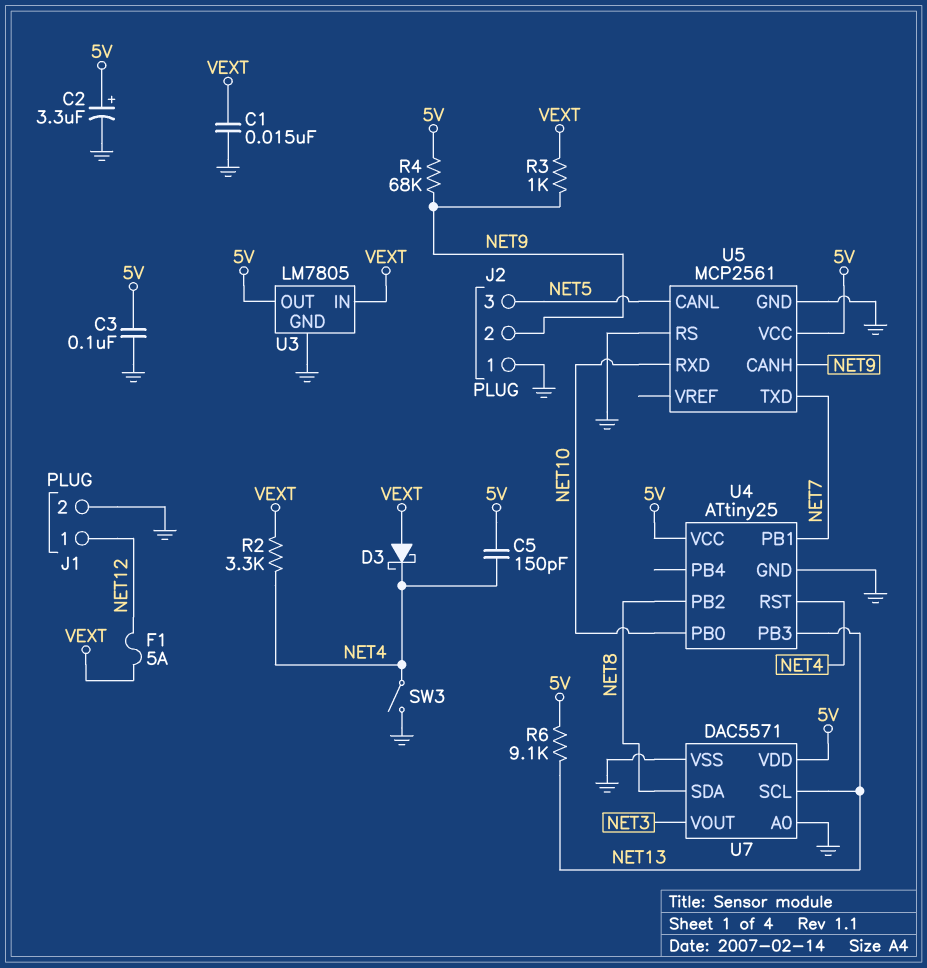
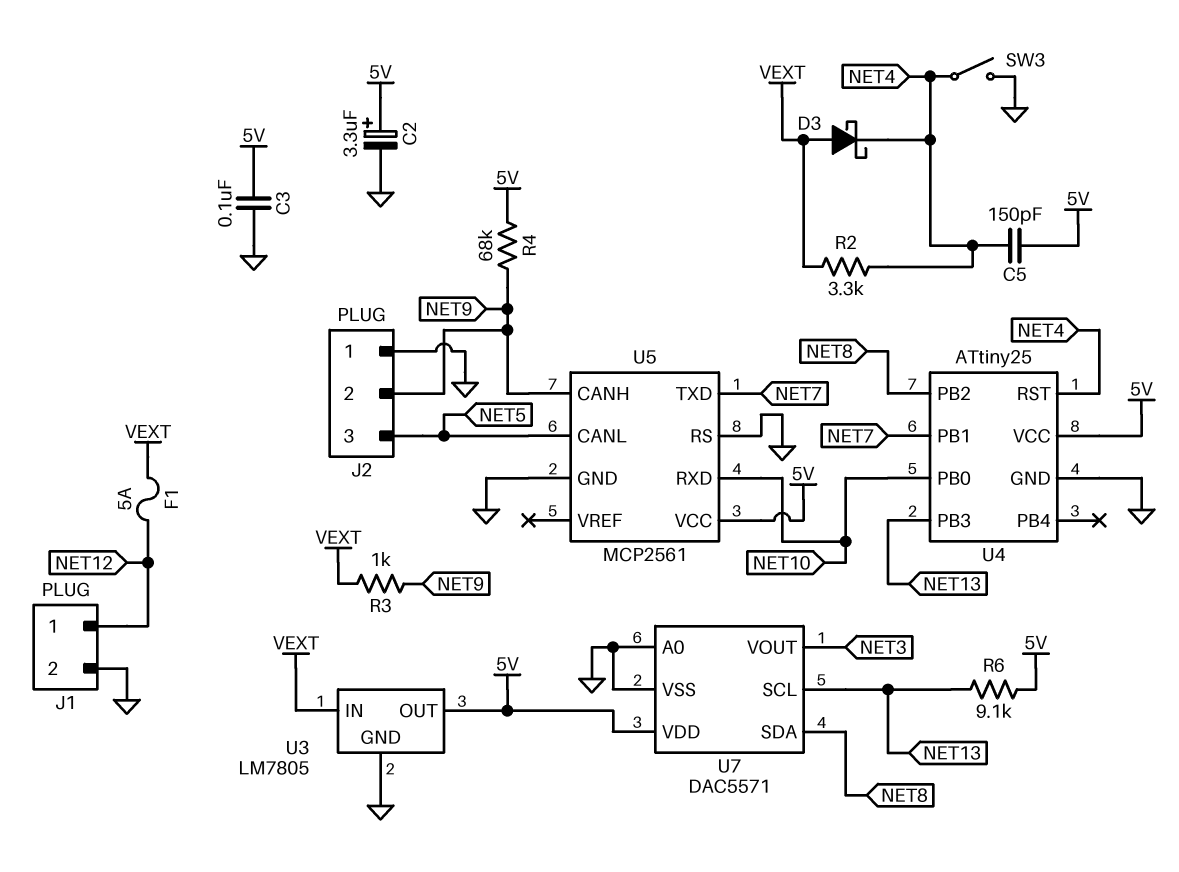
C1: 15nF (GND, VEXT) -> none

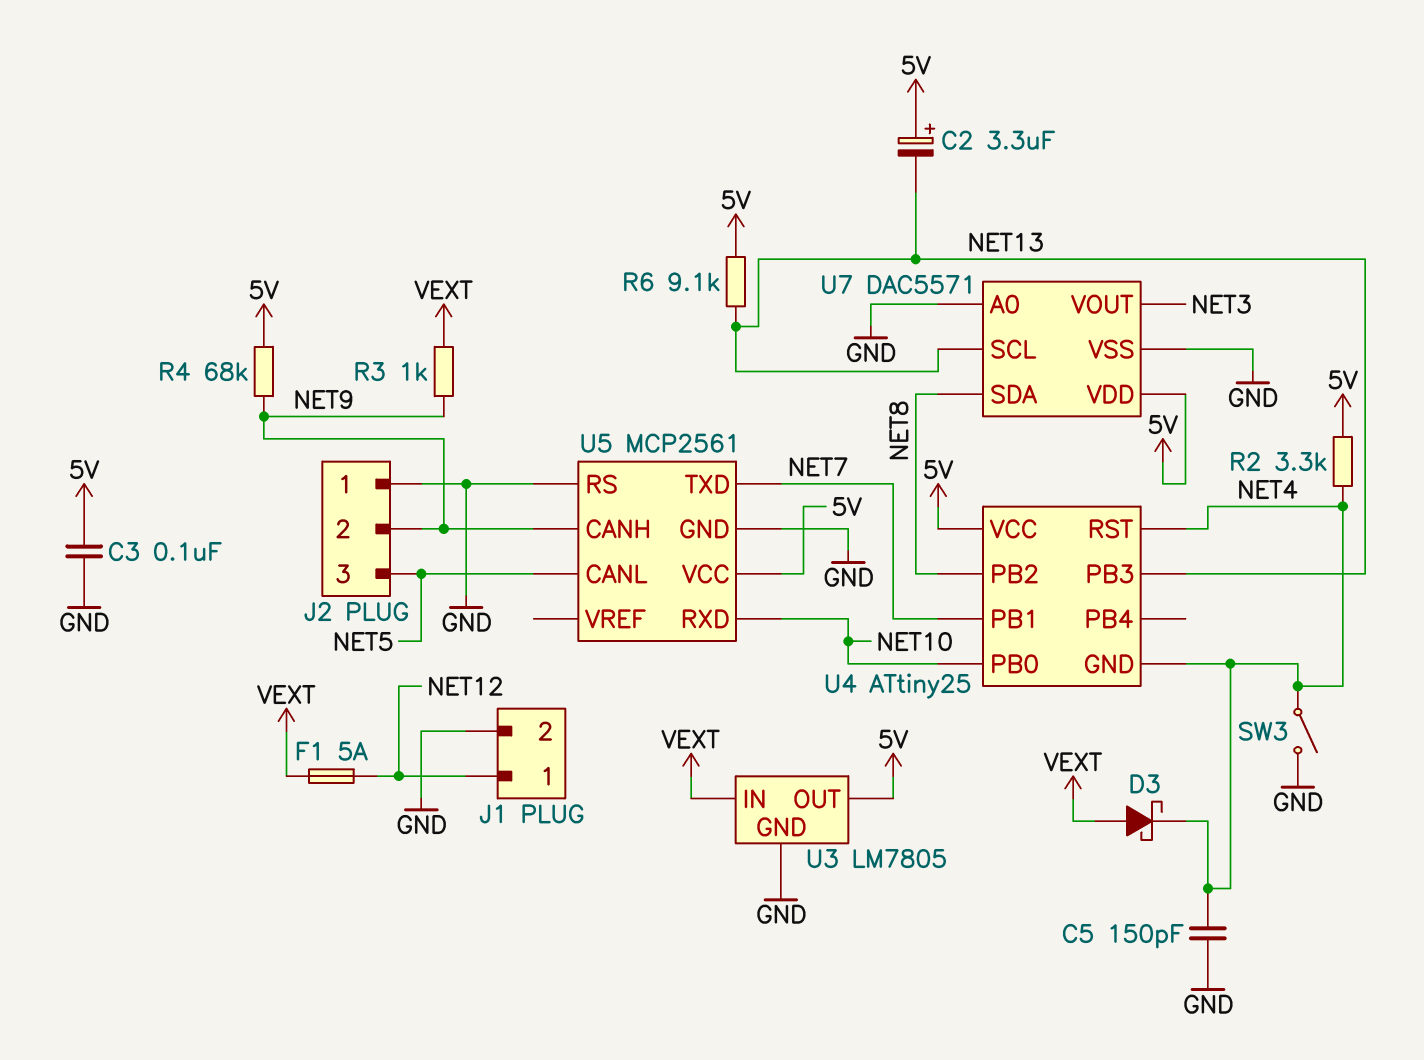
C2: 3.3uF (plus 5V, minus GND) -> 3.3uF (plus 5V, minus NET13)
C5: 150pF (5V, NET4) -> 150pF (GND, NET4)
R2: 3.3k (NET4, VEXT) -> 3.3k (5V, NET4)
U4 pin GND: GND -> NET4

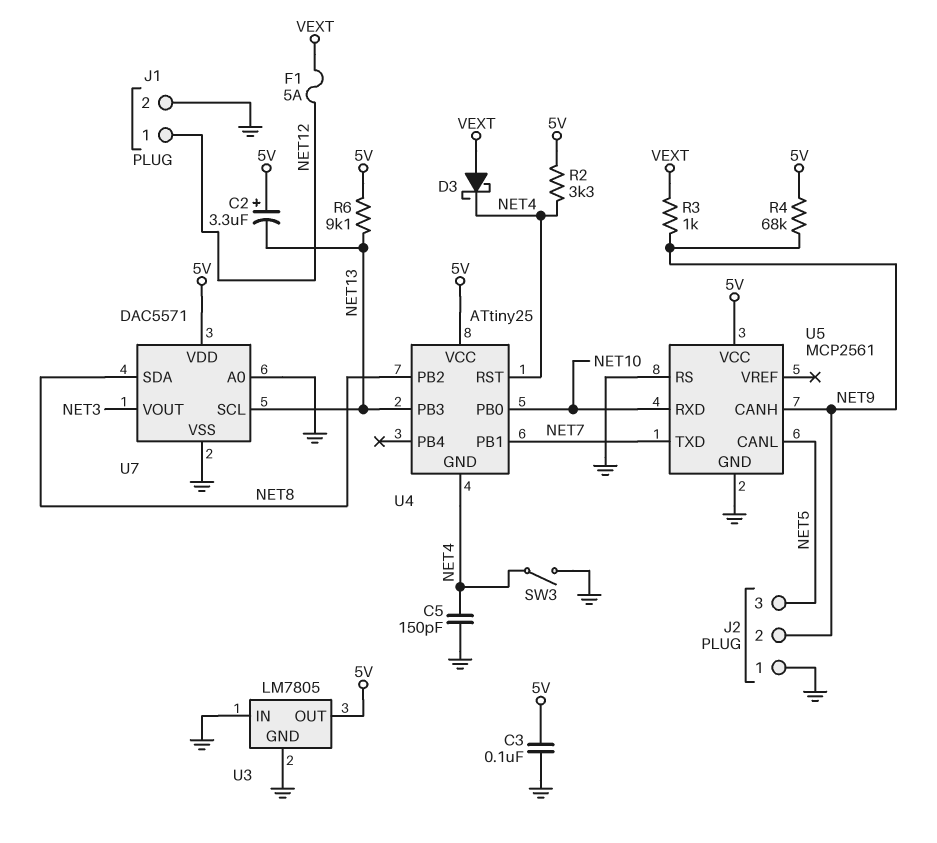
U3 pin IN: VEXT -> GND

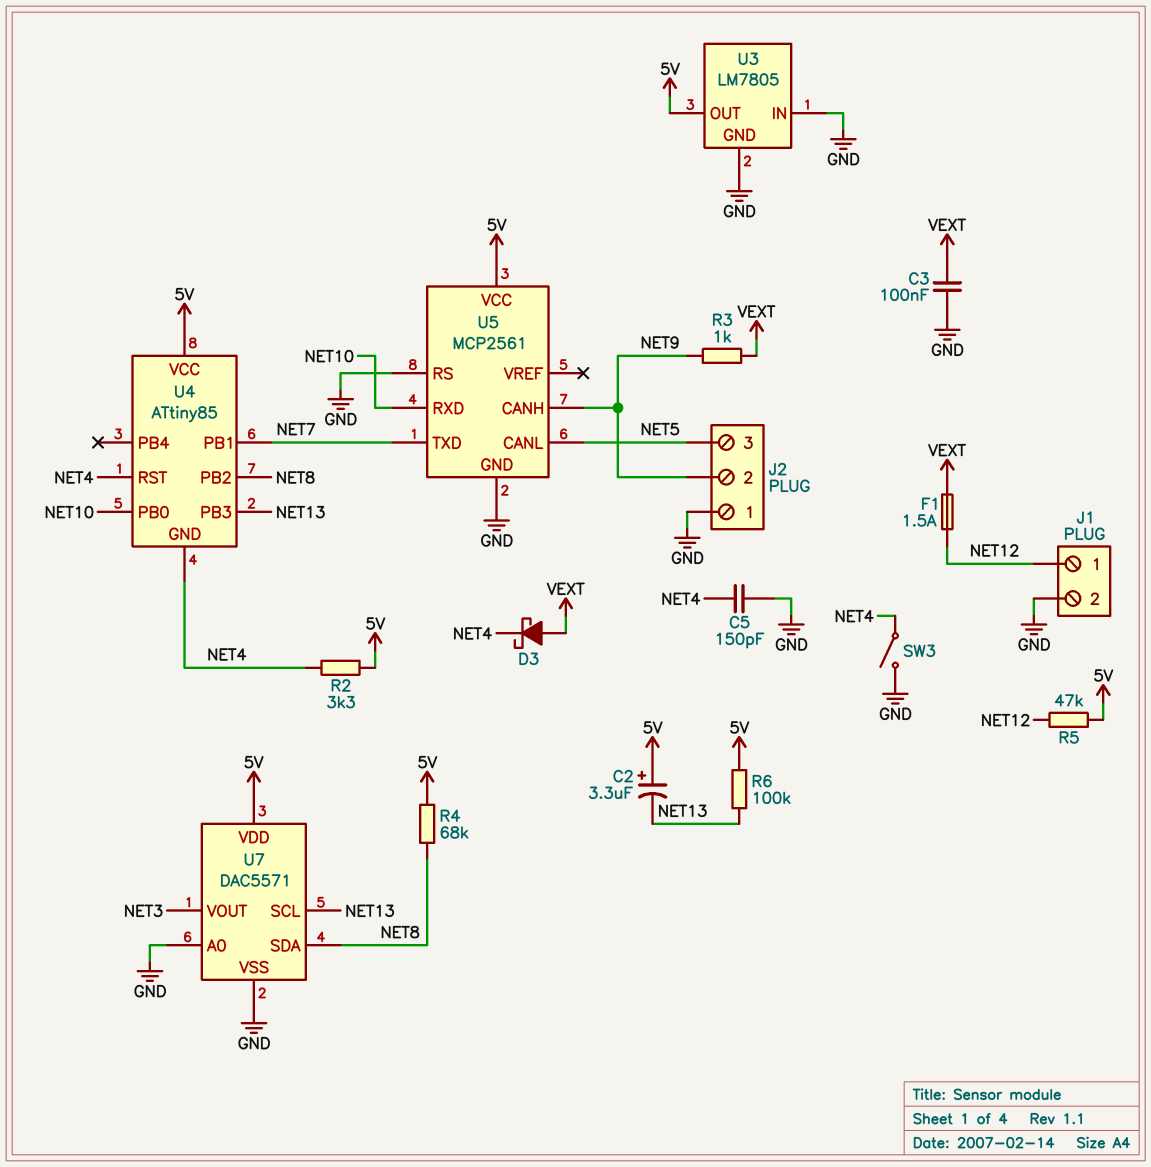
C3: 100nF (5V, GND) -> 100nF (GND, VEXT)
F1: 5A (NET12, VEXT) -> 1.5A (NET12, VEXT)
R4: 68k (5V, NET9) -> 68k (5V, NET8)
R5: none -> 47k (5V, NET12)
R6: 9.1k (5V, NET13) -> 100k (5V, NET13)
U4: ATtiny25 -> ATtiny85

